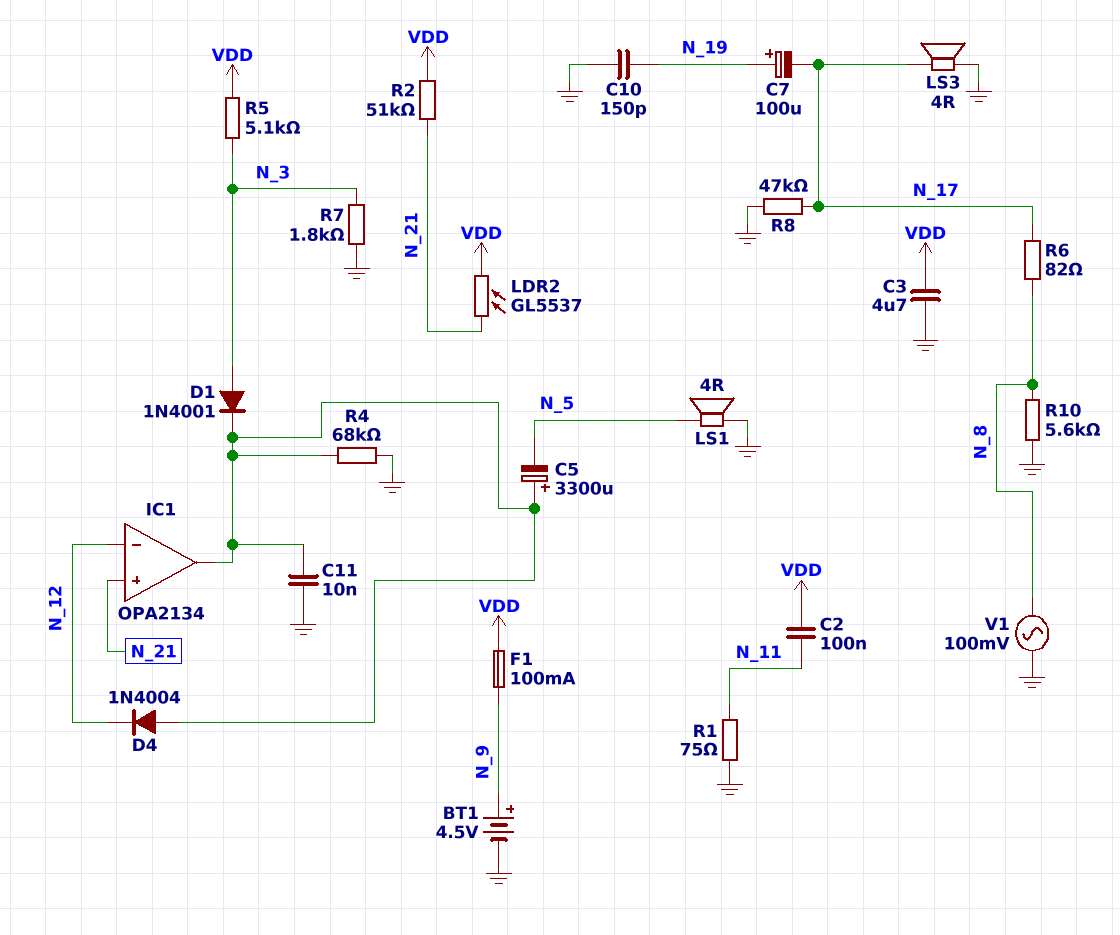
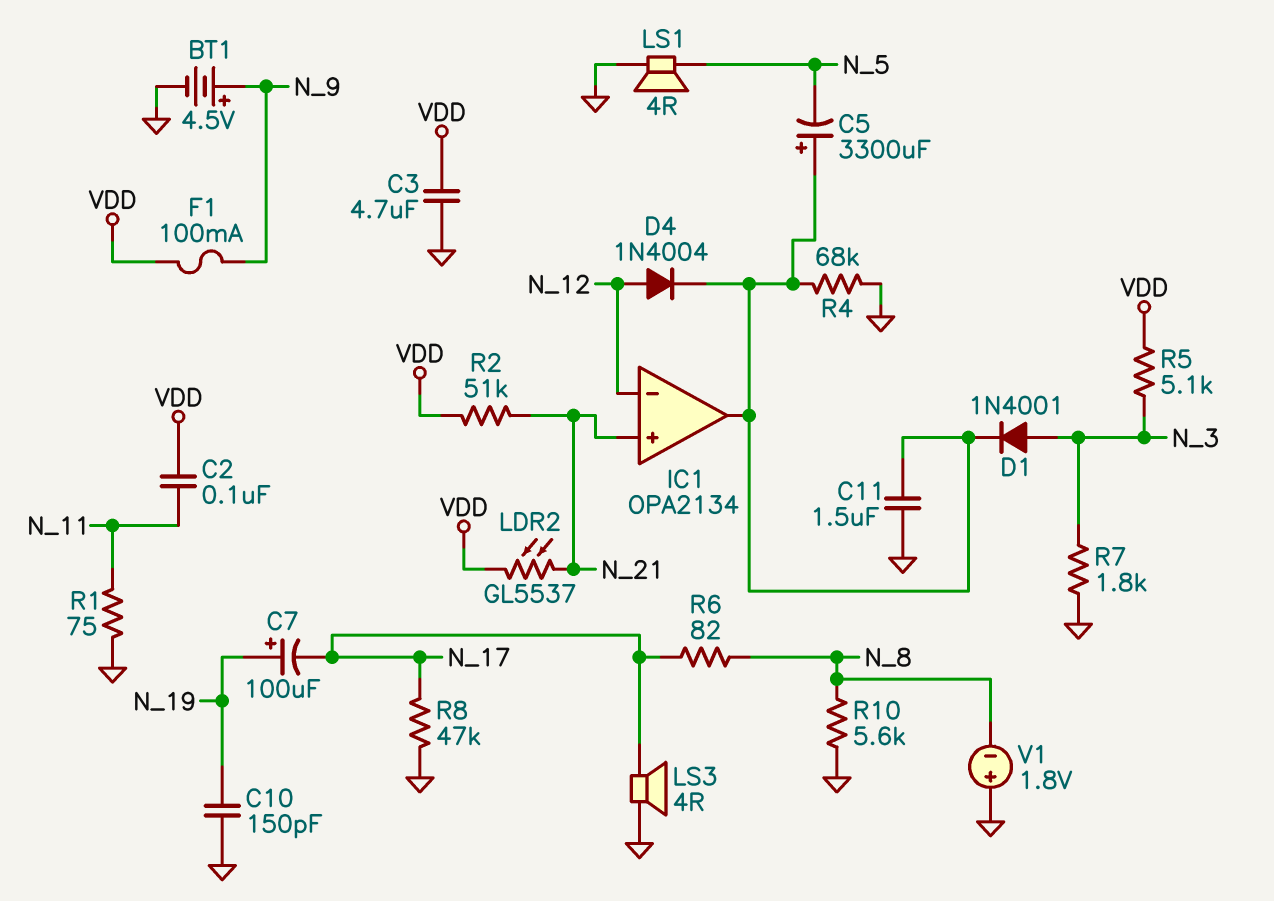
C11: 10nF (GND, IC1/out) -> 1.5uF (GND, IC1/out)
D4: diode 1N4004 (A IC1/out, K N_12) -> diode 1N4004 (A N_12, K IC1/out)
V1: AC 100mV (GND, N_8) -> 1.8V (plus GND, minus N_8)

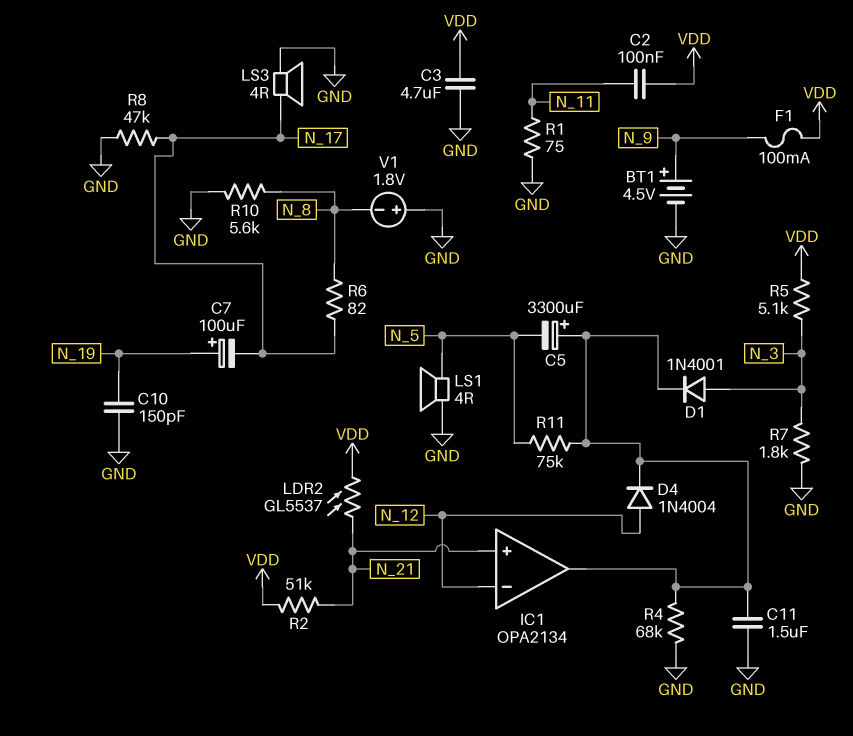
R11: none -> 75k (IC1/out, N_5)

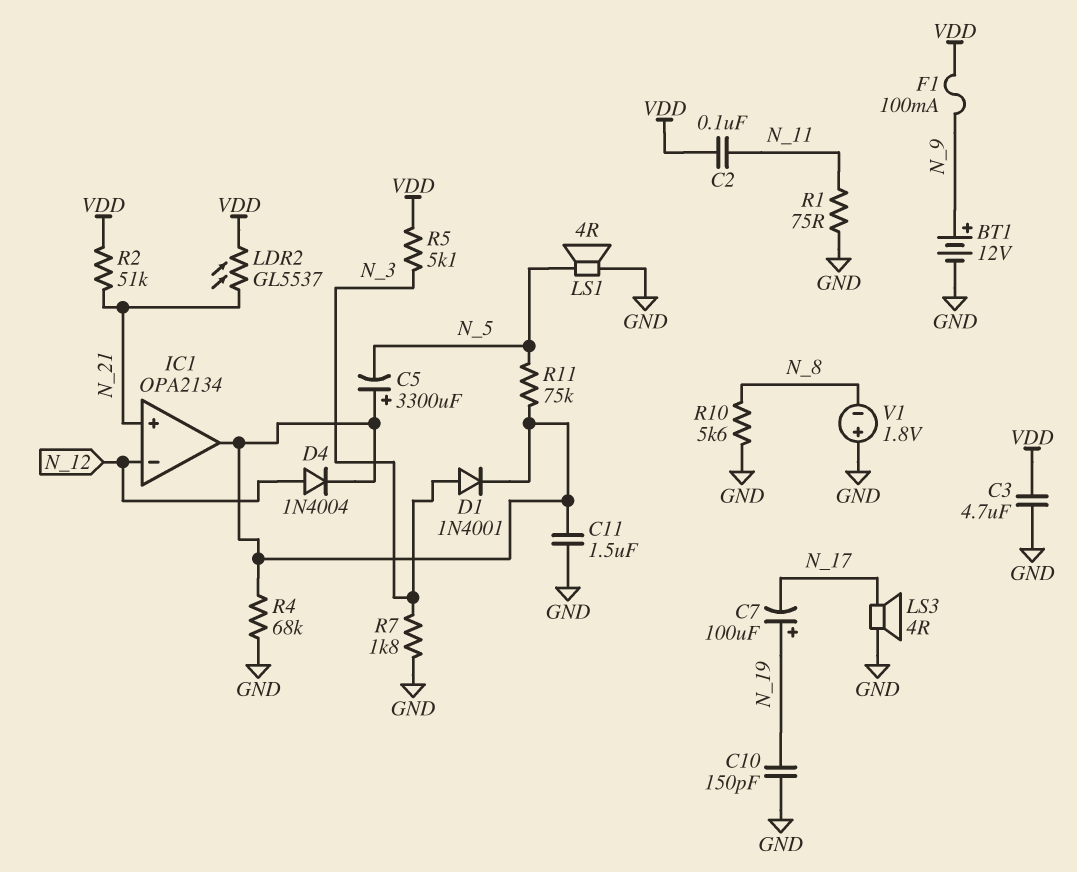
BT1: 4.5V (plus N_9, minus GND) -> 12V (plus N_9, minus GND)
R6: 82 (N_8, N_17) -> none
R8: 47k (GND, N_17) -> none

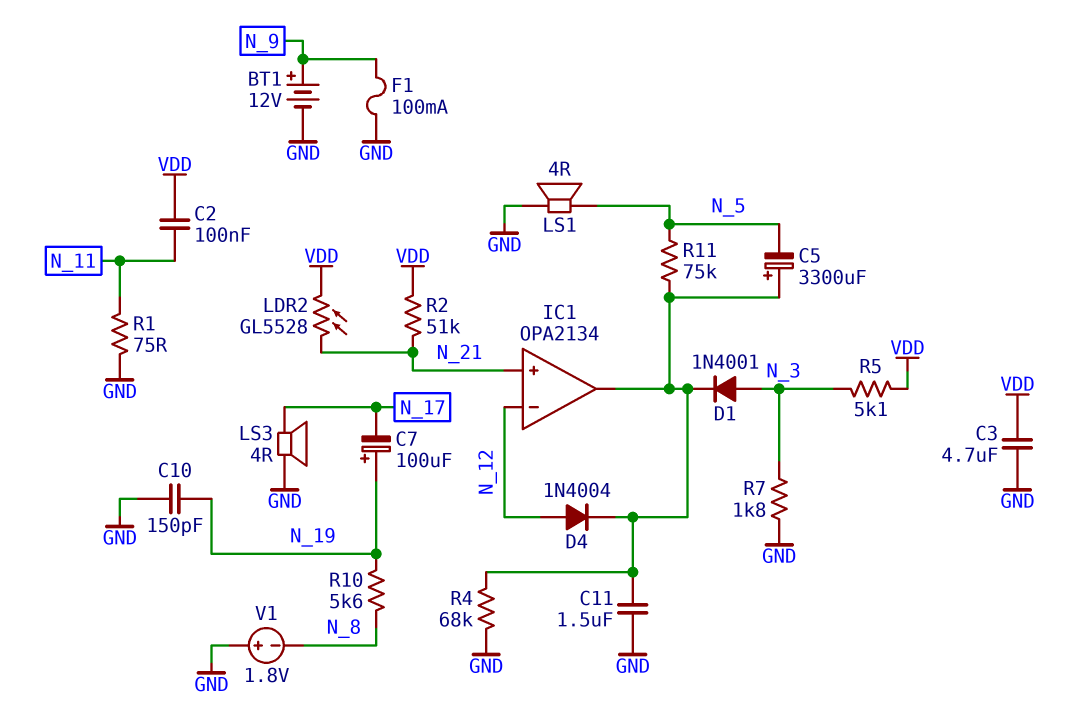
F1: 100mA (N_9, VDD) -> 100mA (GND, N_9)
LDR2: GL5537 (N_21, VDD) -> GL5528 (N_21, VDD)
R10: 5.6k (GND, N_8) -> 5.6k (N_8, N_19)

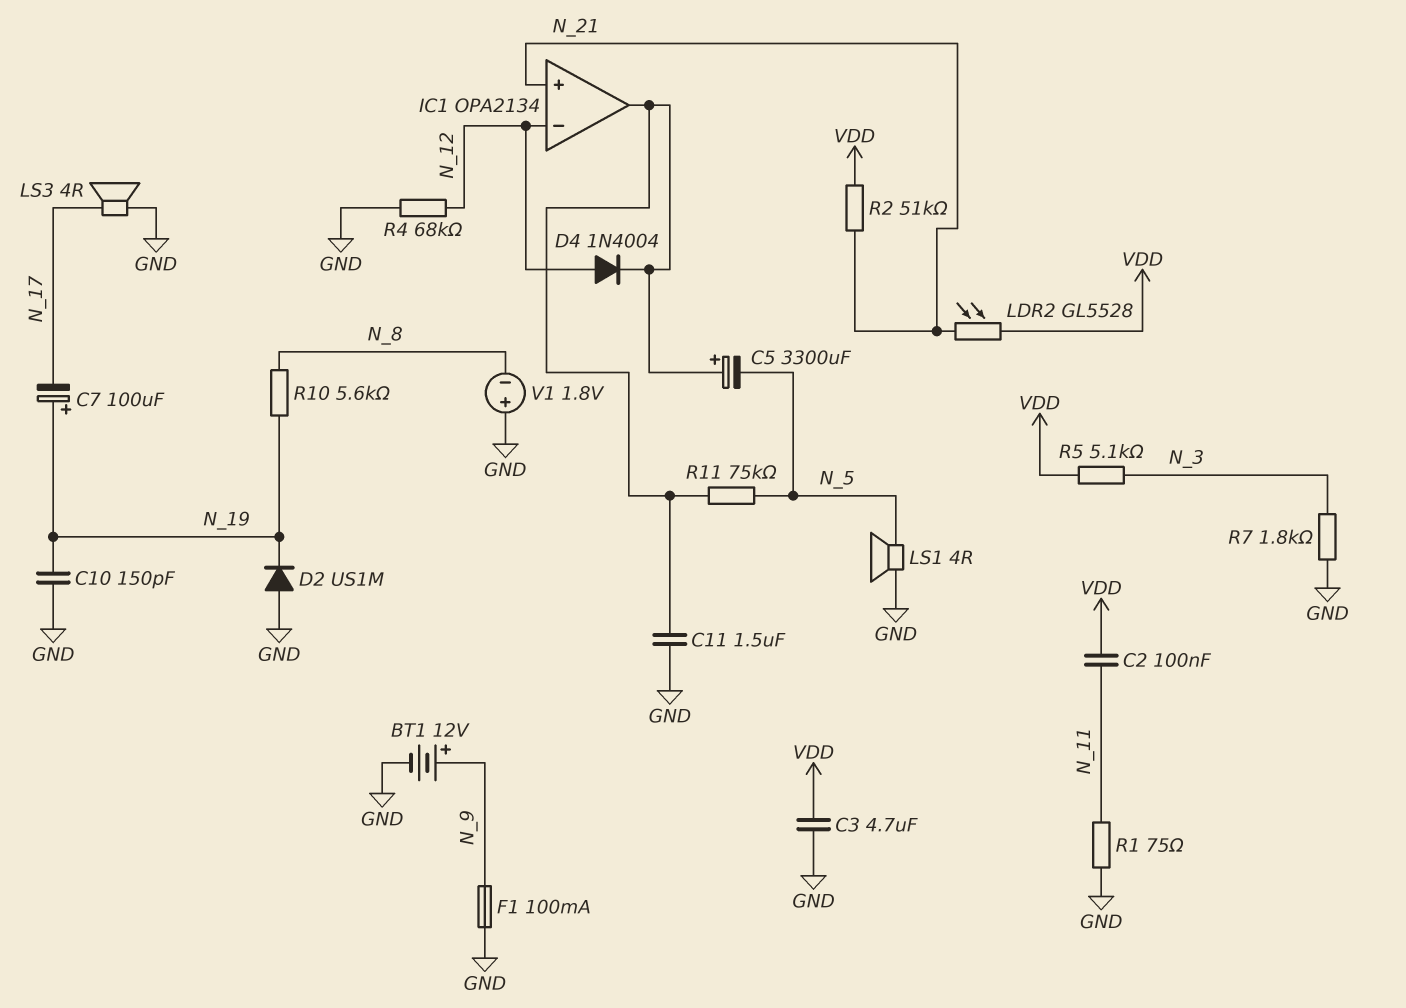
D1: diode 1N4001 (A N_3, K IC1/out) -> none
D2: none -> diode US1M (A GND, K N_19)
R4: 68k (GND, IC1/out) -> 68k (GND, N_12)

